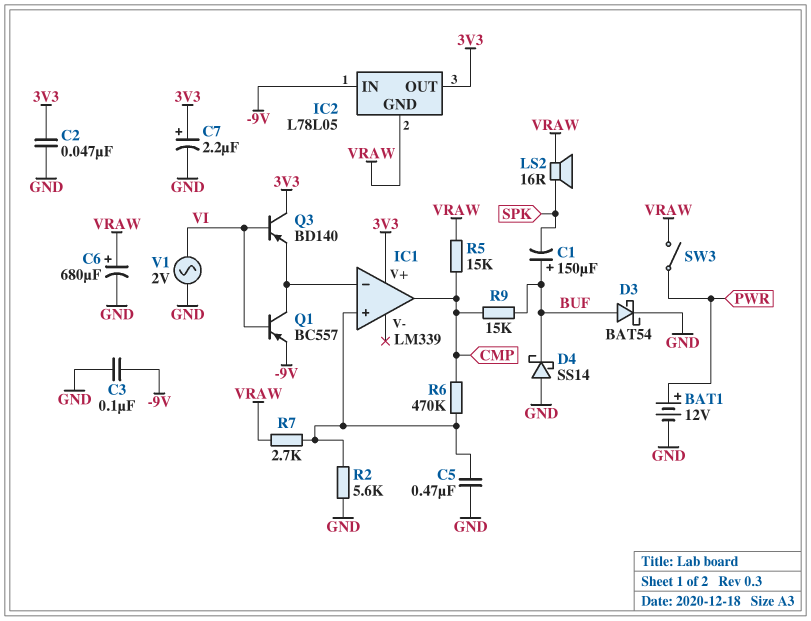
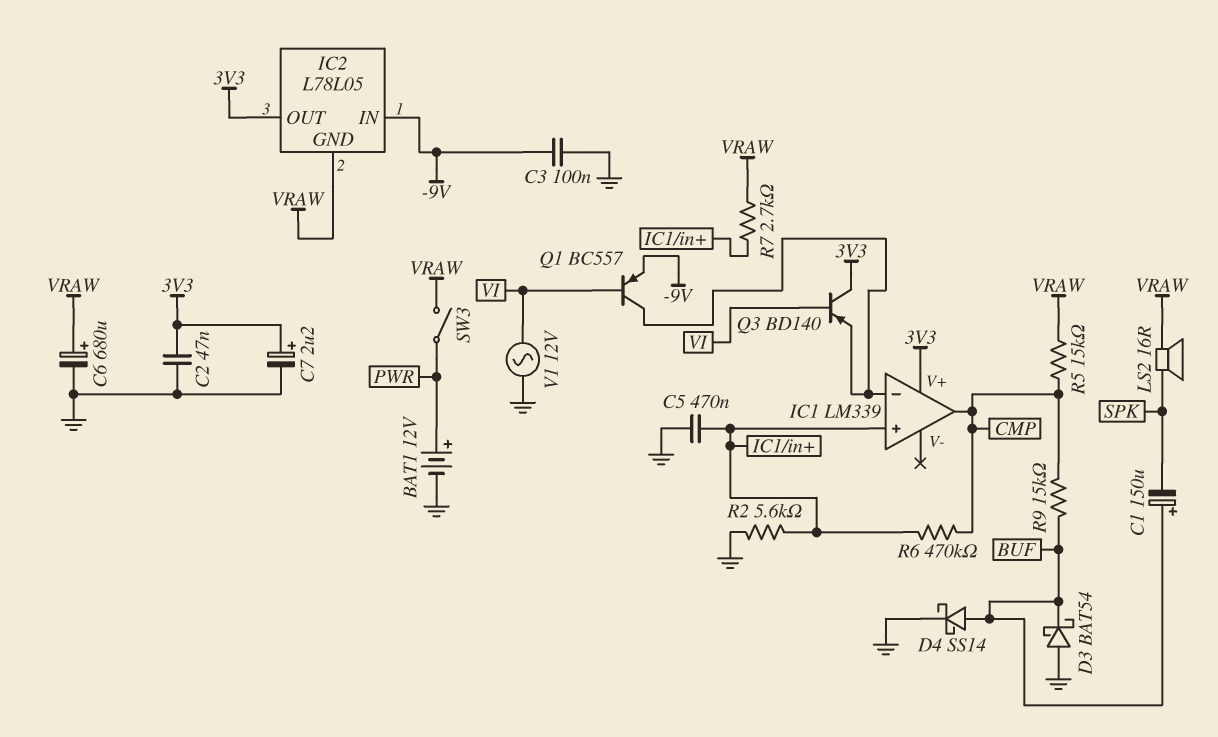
D3: schottky BAT54 (A BUF, K GND) -> schottky BAT54 (A GND, K BUF)
D4: schottky SS14 (A GND, K BUF) -> schottky SS14 (A BUF, K GND)
V1: AC 2V (GND, VI) -> AC 12V (GND, VI)

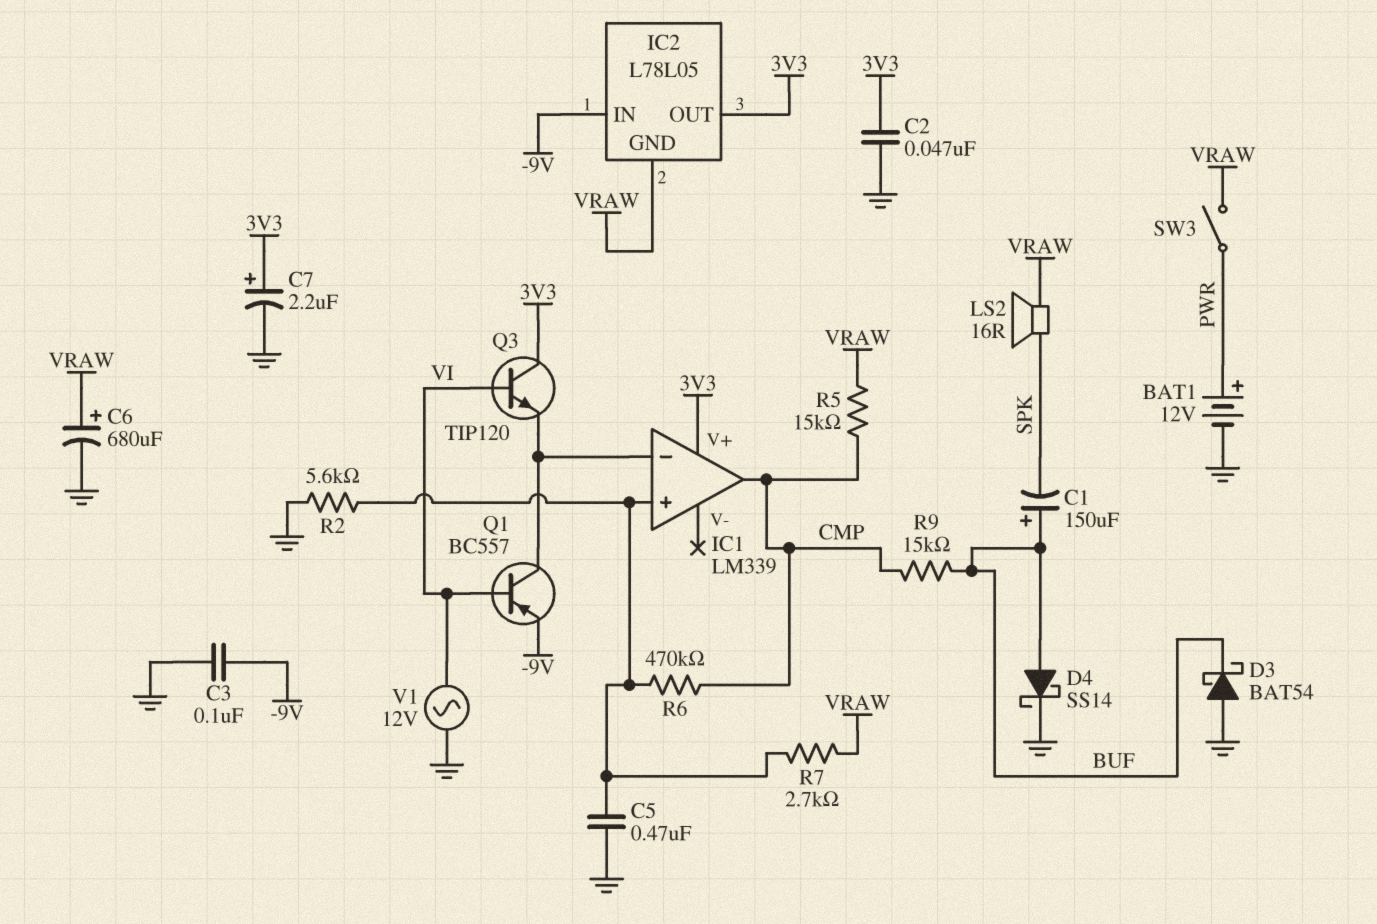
Q3: PNP BD140 (B VI, C 3V3, E IC1/in-) -> NPN TIP120 (B VI, C 3V3, E IC1/in-)

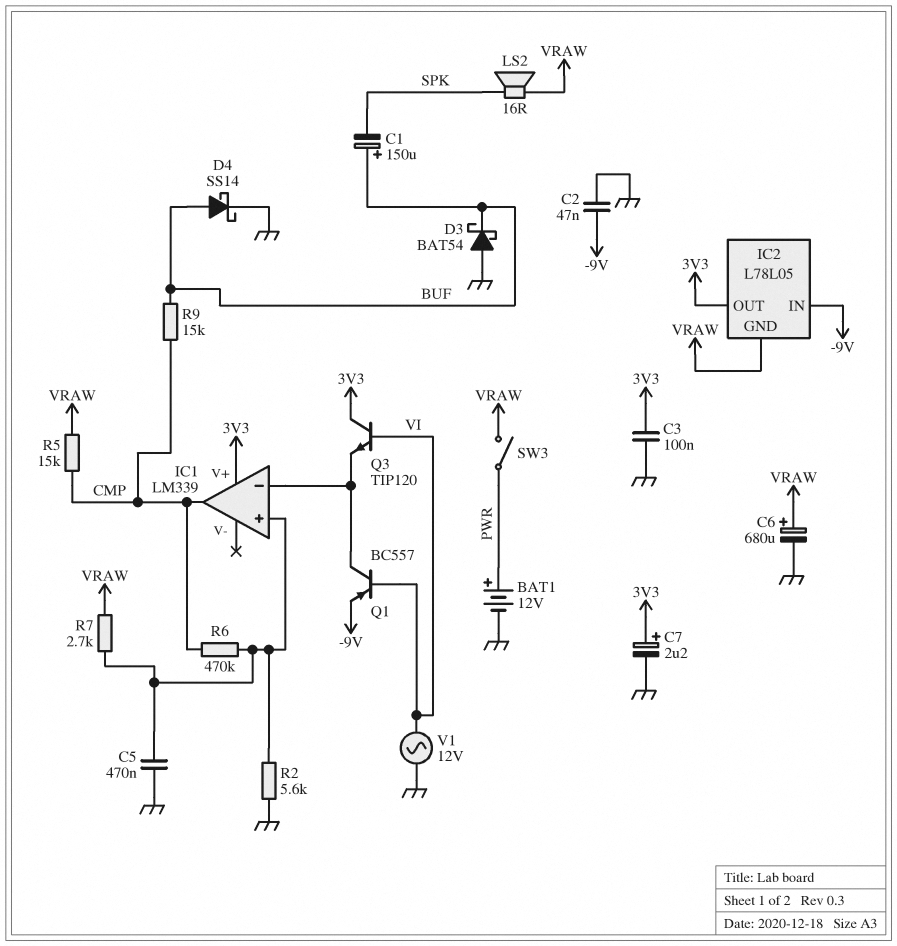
C2: 47nF (3V3, GND) -> 47nF (-9V, GND)
C3: 100nF (-9V, GND) -> 100nF (3V3, GND)

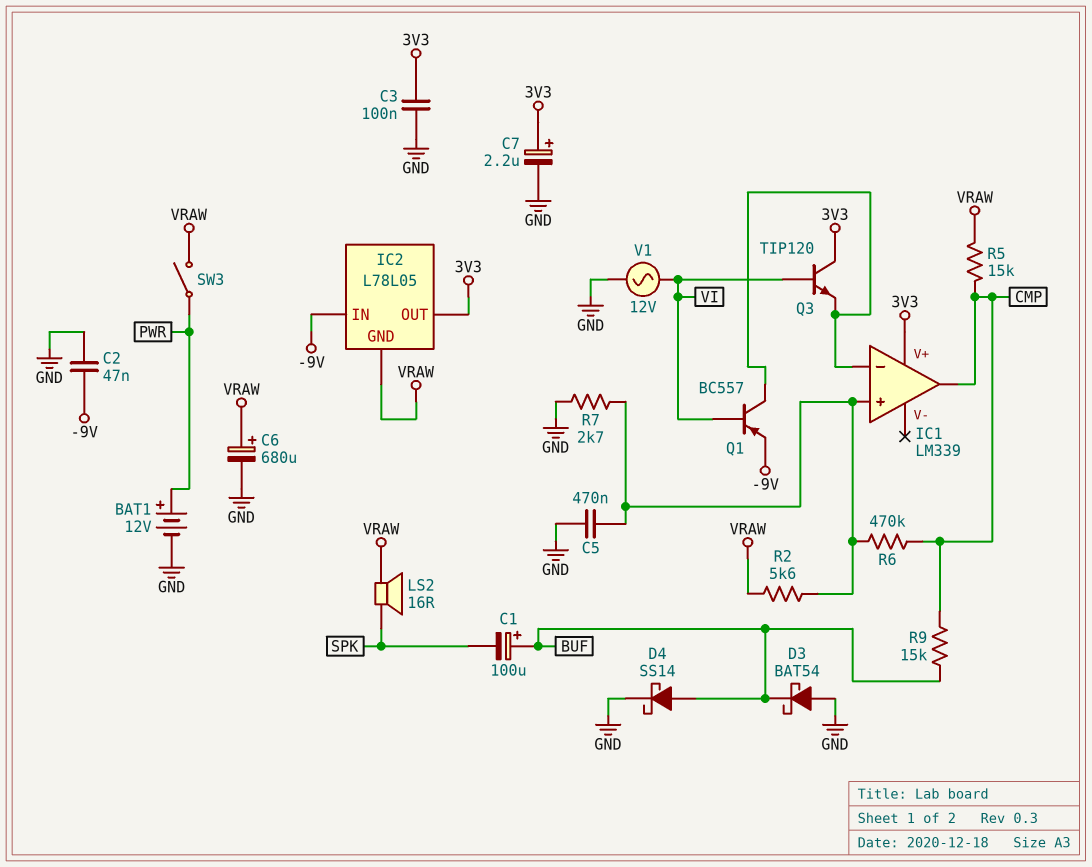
C1: 150uF (plus BUF, minus SPK) -> 100uF (plus BUF, minus SPK)
R2: 5.6k (GND, IC1/in+) -> 5.6k (IC1/in+, VRAW)
R7: 2.7k (IC1/in+, VRAW) -> 2.7k (GND, IC1/in+)

